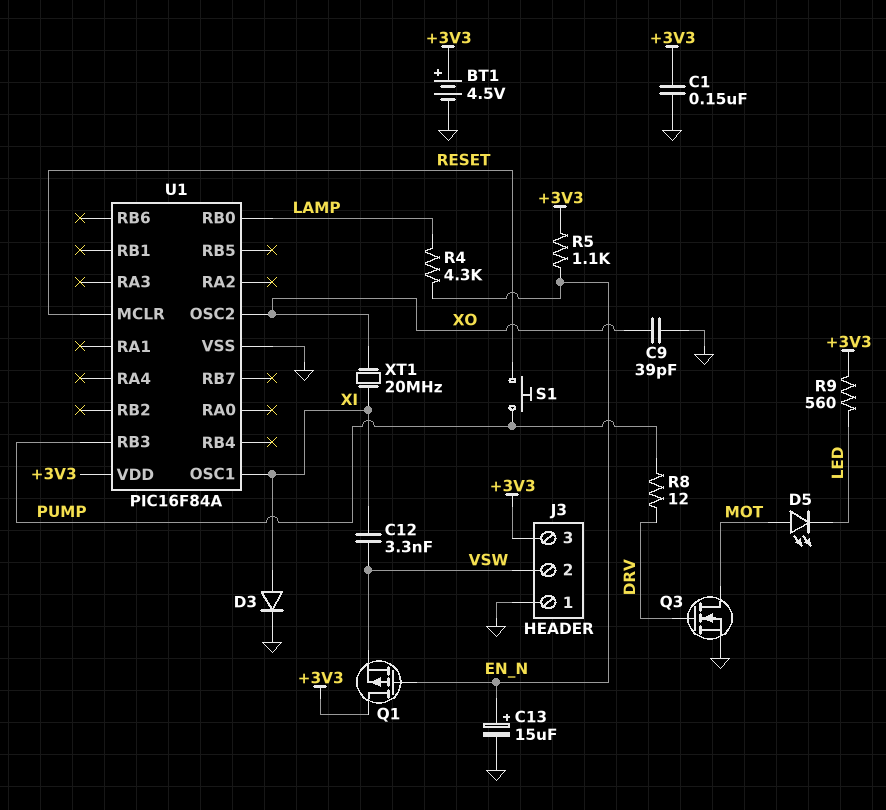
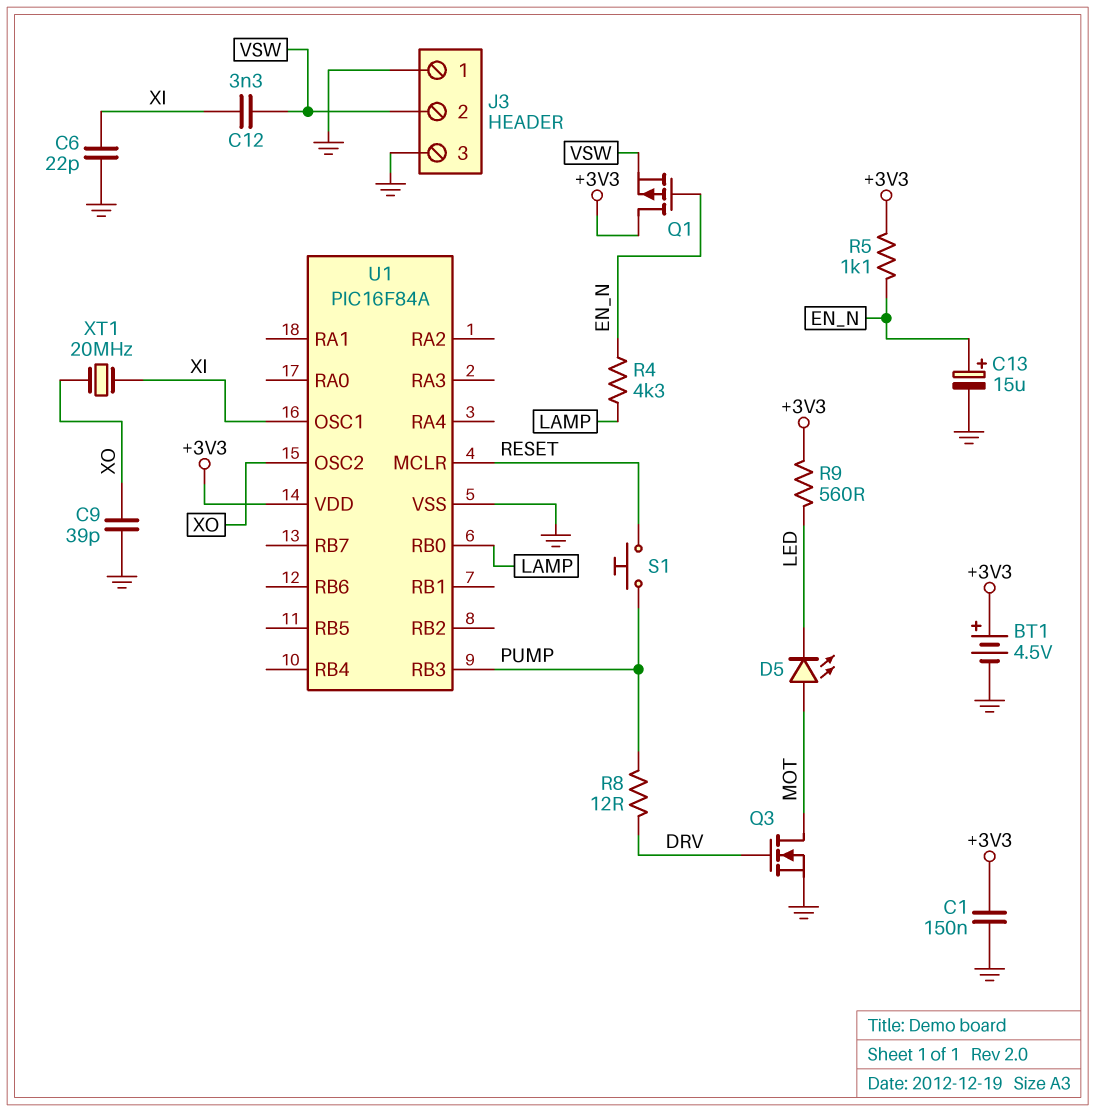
C6: none -> 22pF (GND, XI)
D3: diode (A XI, K GND) -> none
J3 pin 3: +3V3 -> GND

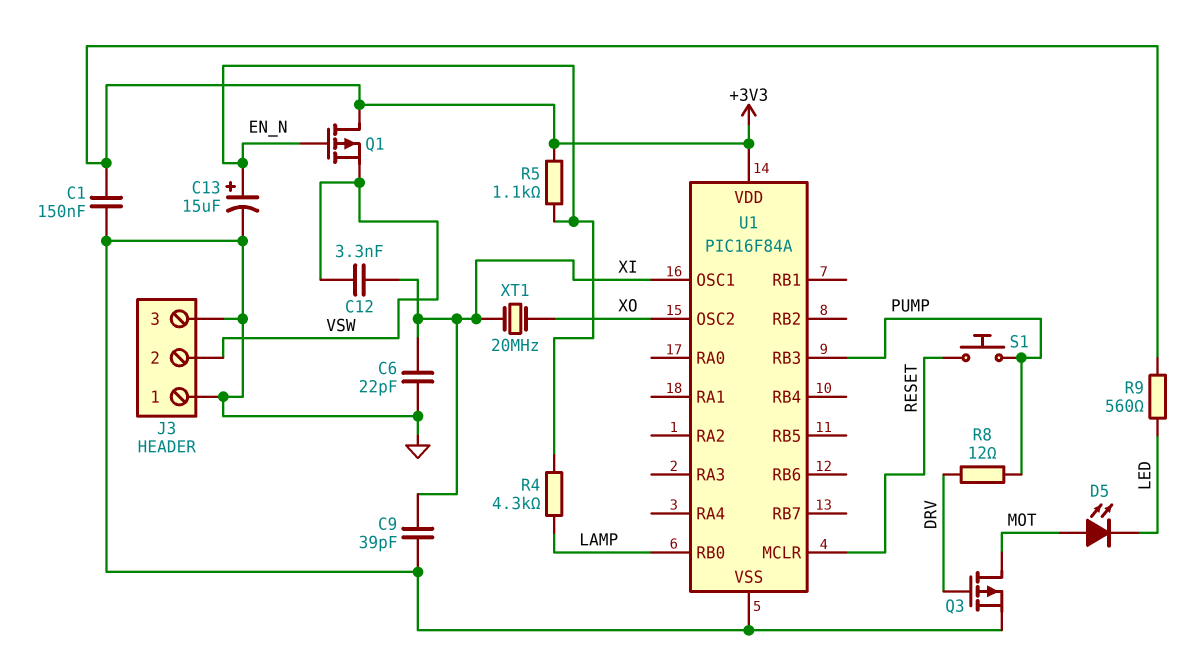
BT1: 4.5V (plus +3V3, minus GND) -> none
C9: 39pF (GND, XO) -> 39pF (GND, XI)
Q3: NMOS (G DRV, D MOT, S GND) -> PMOS (G DRV, D MOT, S GND)

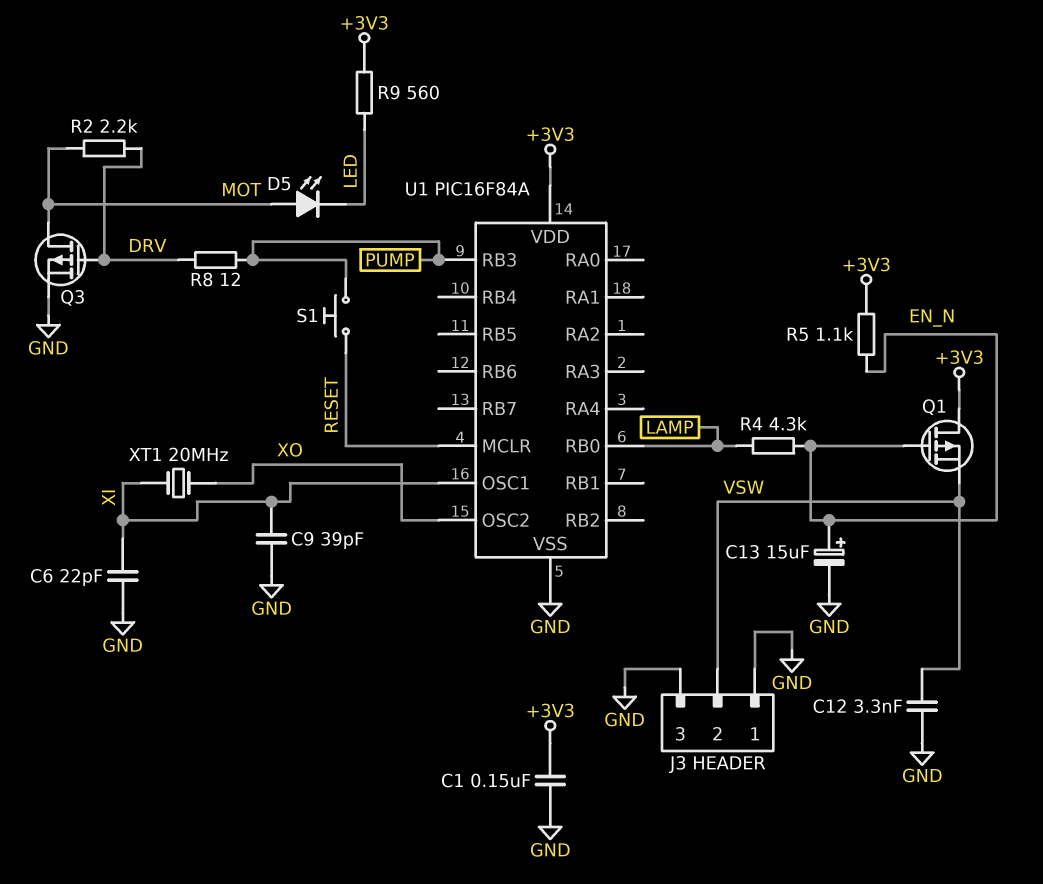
C12: 3.3nF (VSW, XI) -> 3.3nF (GND, VSW)
R2: none -> 2.2k (DRV, MOT)

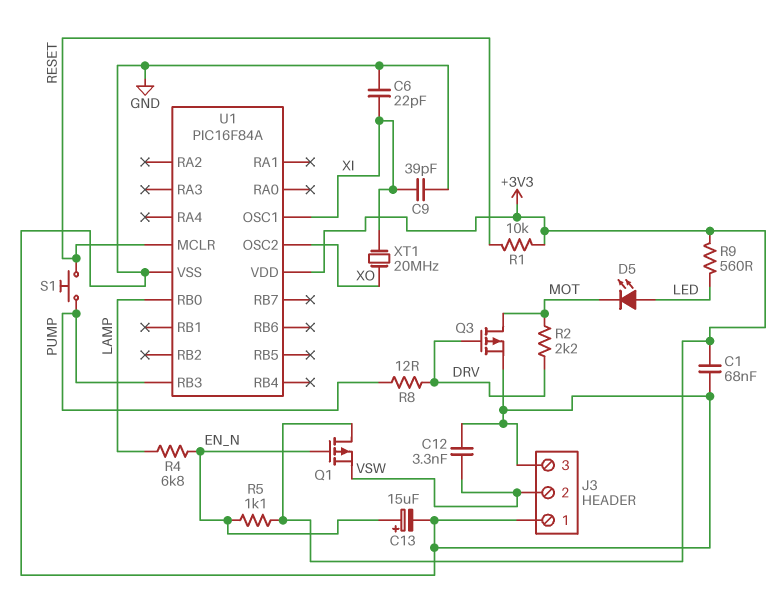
C1: 150nF (+3V3, GND) -> 68nF (+3V3, GND)
D5: LED (A MOT, K LED) -> LED (A LED, K MOT)
R1: none -> 10k (+3V3, RESET)
R4: 4.3k (EN_N, LAMP) -> 6.8k (EN_N, LAMP)

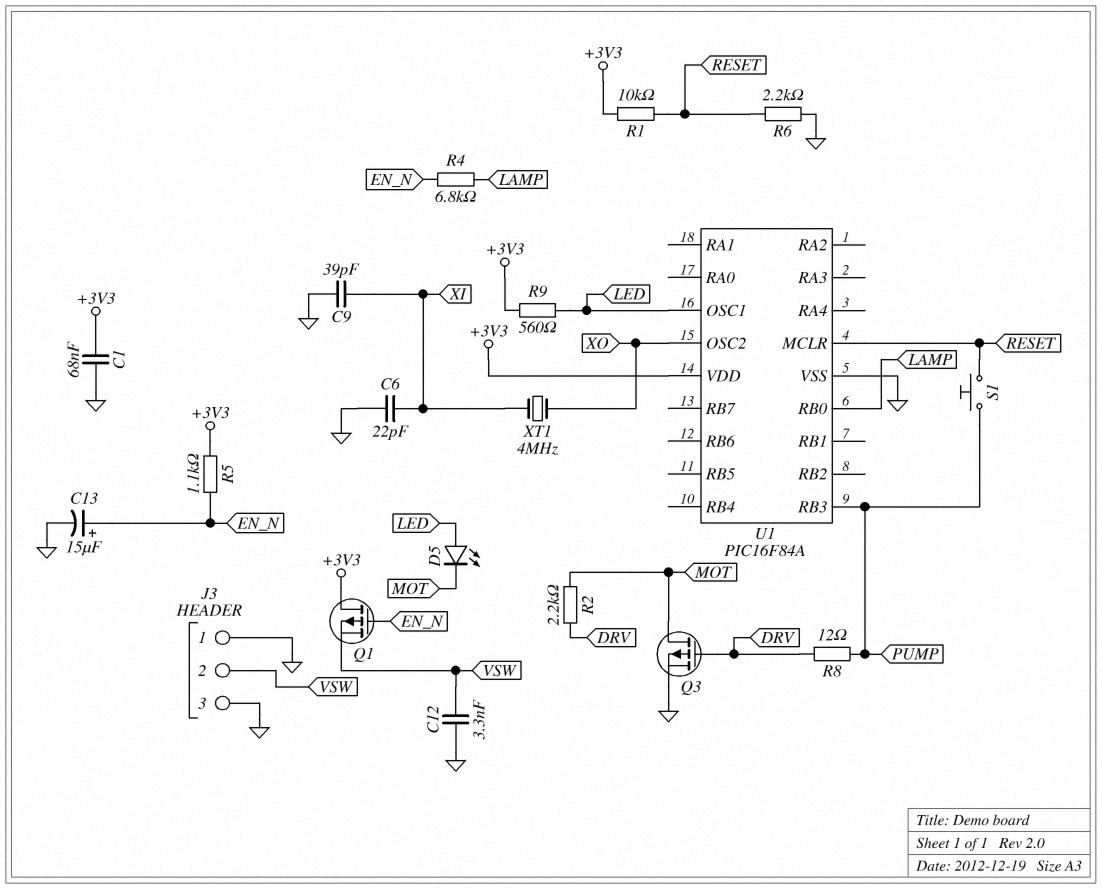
R6: none -> 2.2k (GND, RESET)
U1 pin OSC1: XI -> LED
XT1: 20MHz (XI, XO) -> 4MHz (XI, XO)

